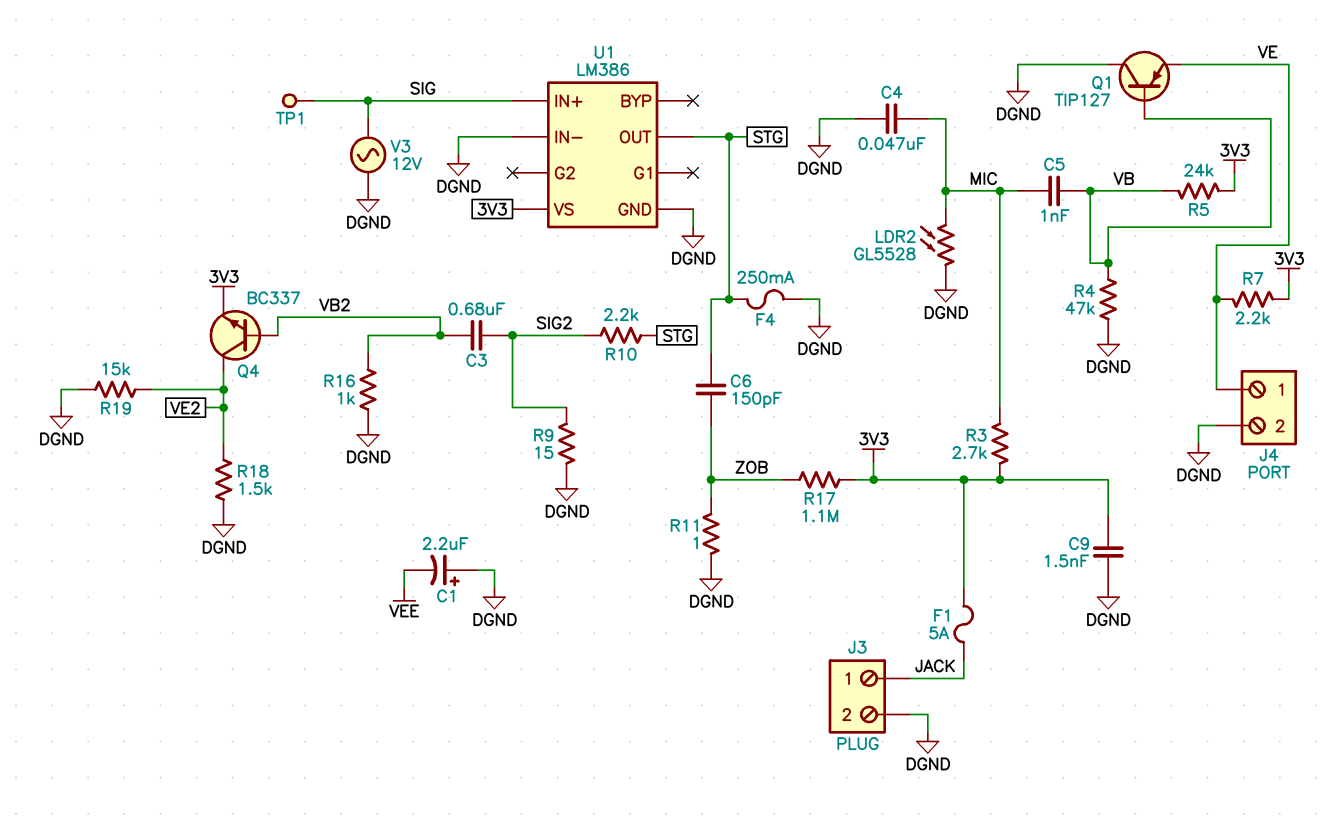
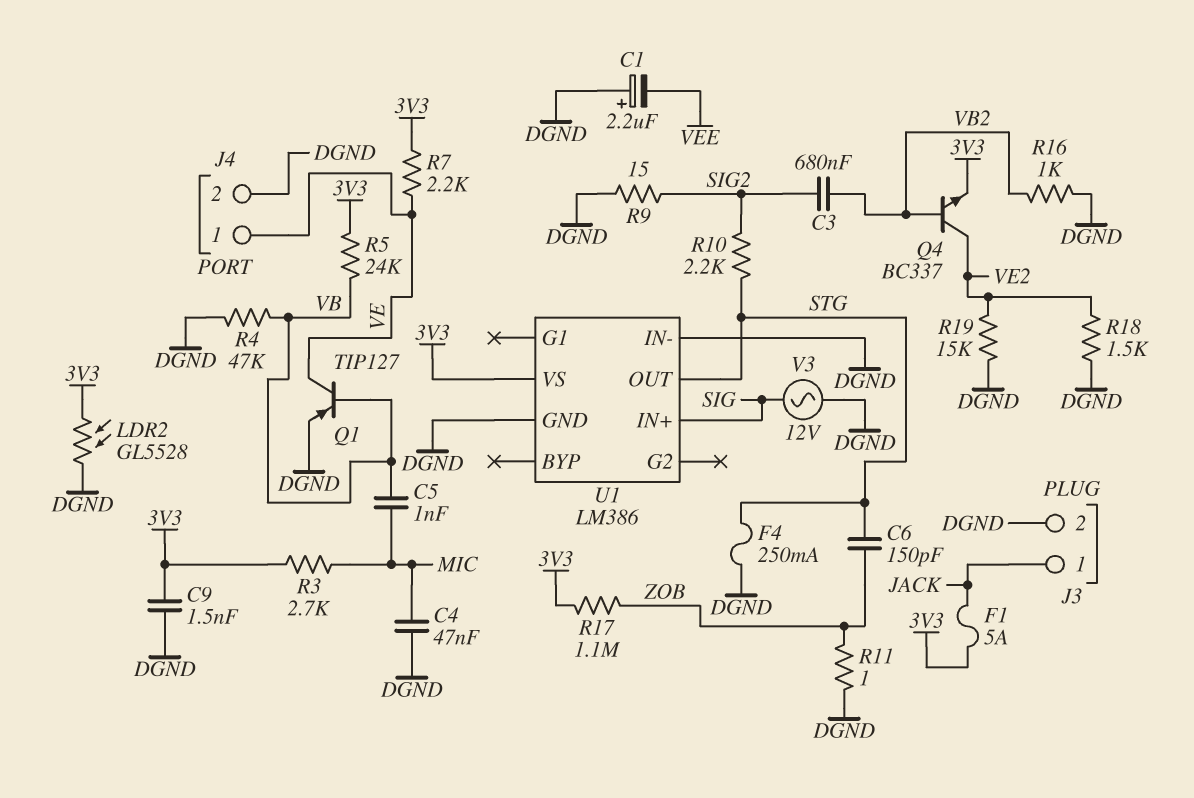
LDR2: GL5528 (DGND, MIC) -> GL5528 (3V3, DGND)
Q1: PNP TIP127 (B VB, C DGND, E VE) -> PNP TIP127 (B VB, C VE, E DGND)
TP1: test point (SIG) -> none

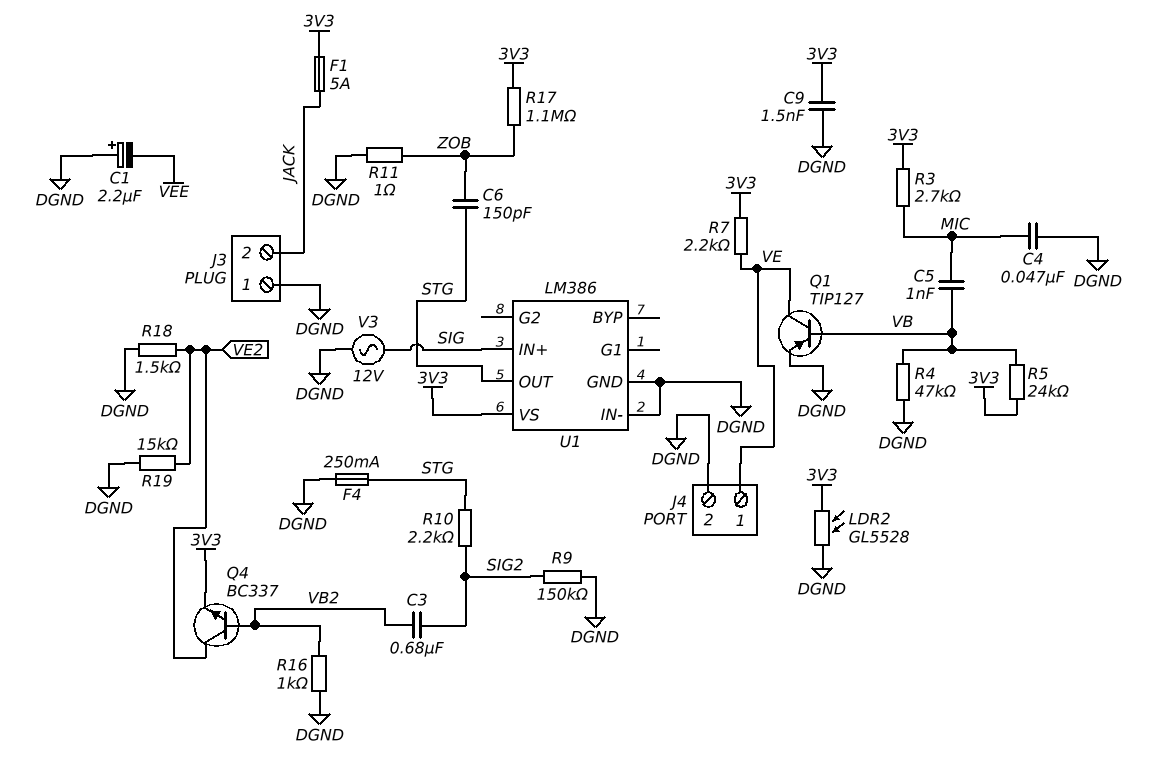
J3 pin 1: JACK -> DGND
J3 pin 2: DGND -> JACK
R9: 15 (DGND, SIG2) -> 150k (DGND, SIG2)

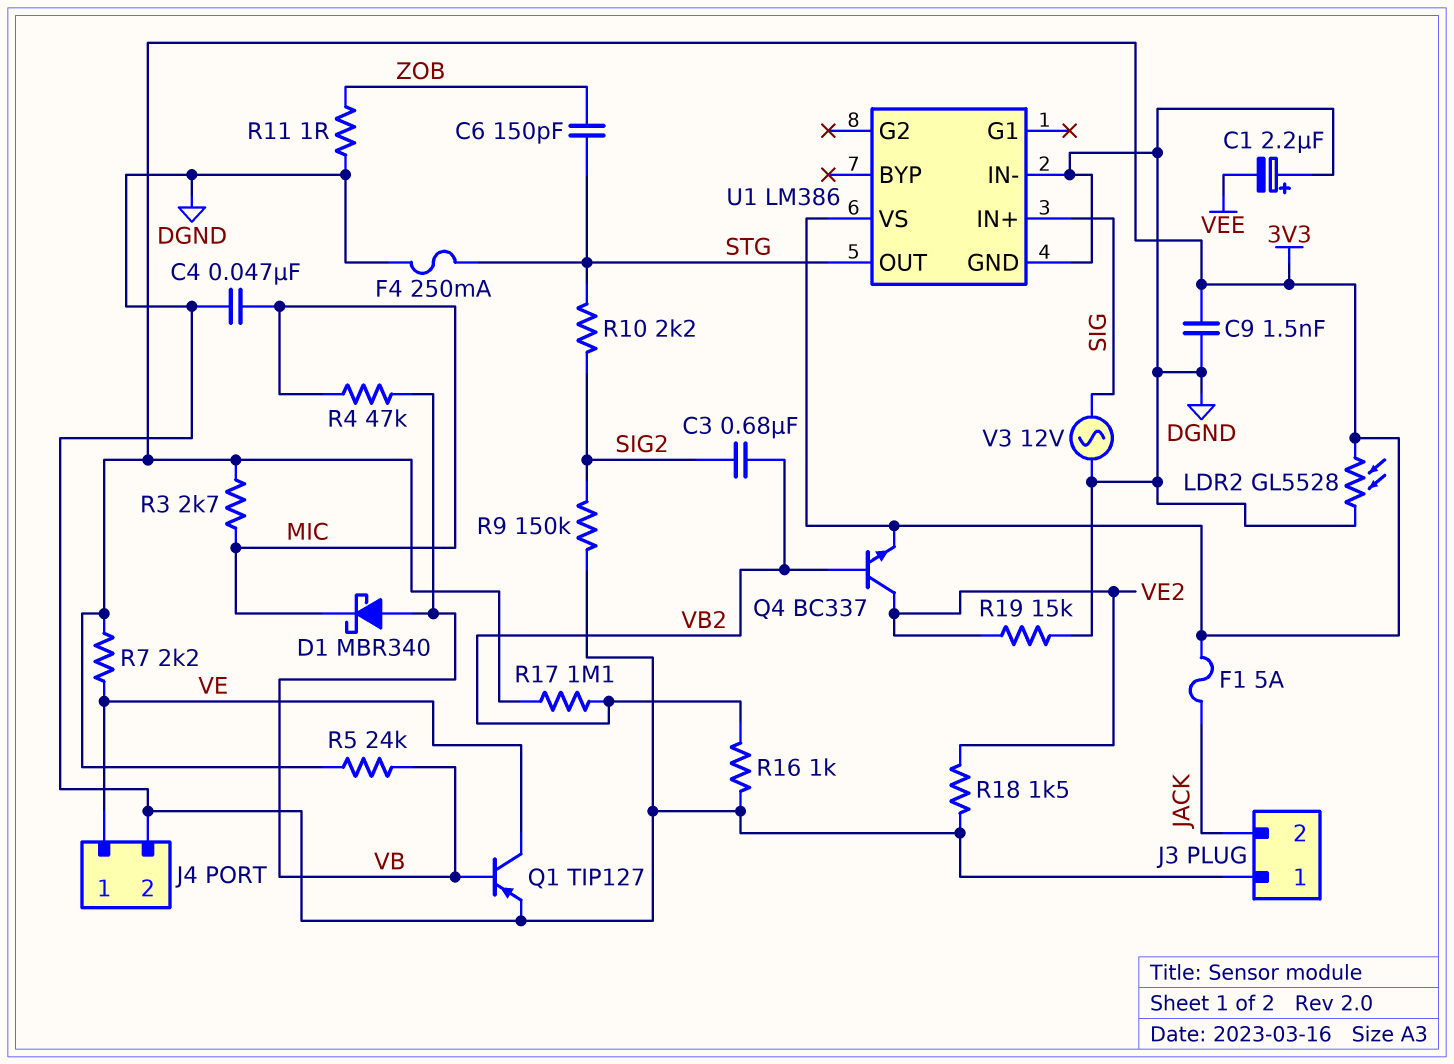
C5: 1nF (MIC, VB) -> none
D1: none -> schottky MBR340 (A VB, K MIC)
R4: 47k (DGND, VB) -> 47k (MIC, VB)
R17: 1.1M (3V3, ZOB) -> 1.1M (3V3, VB2)

